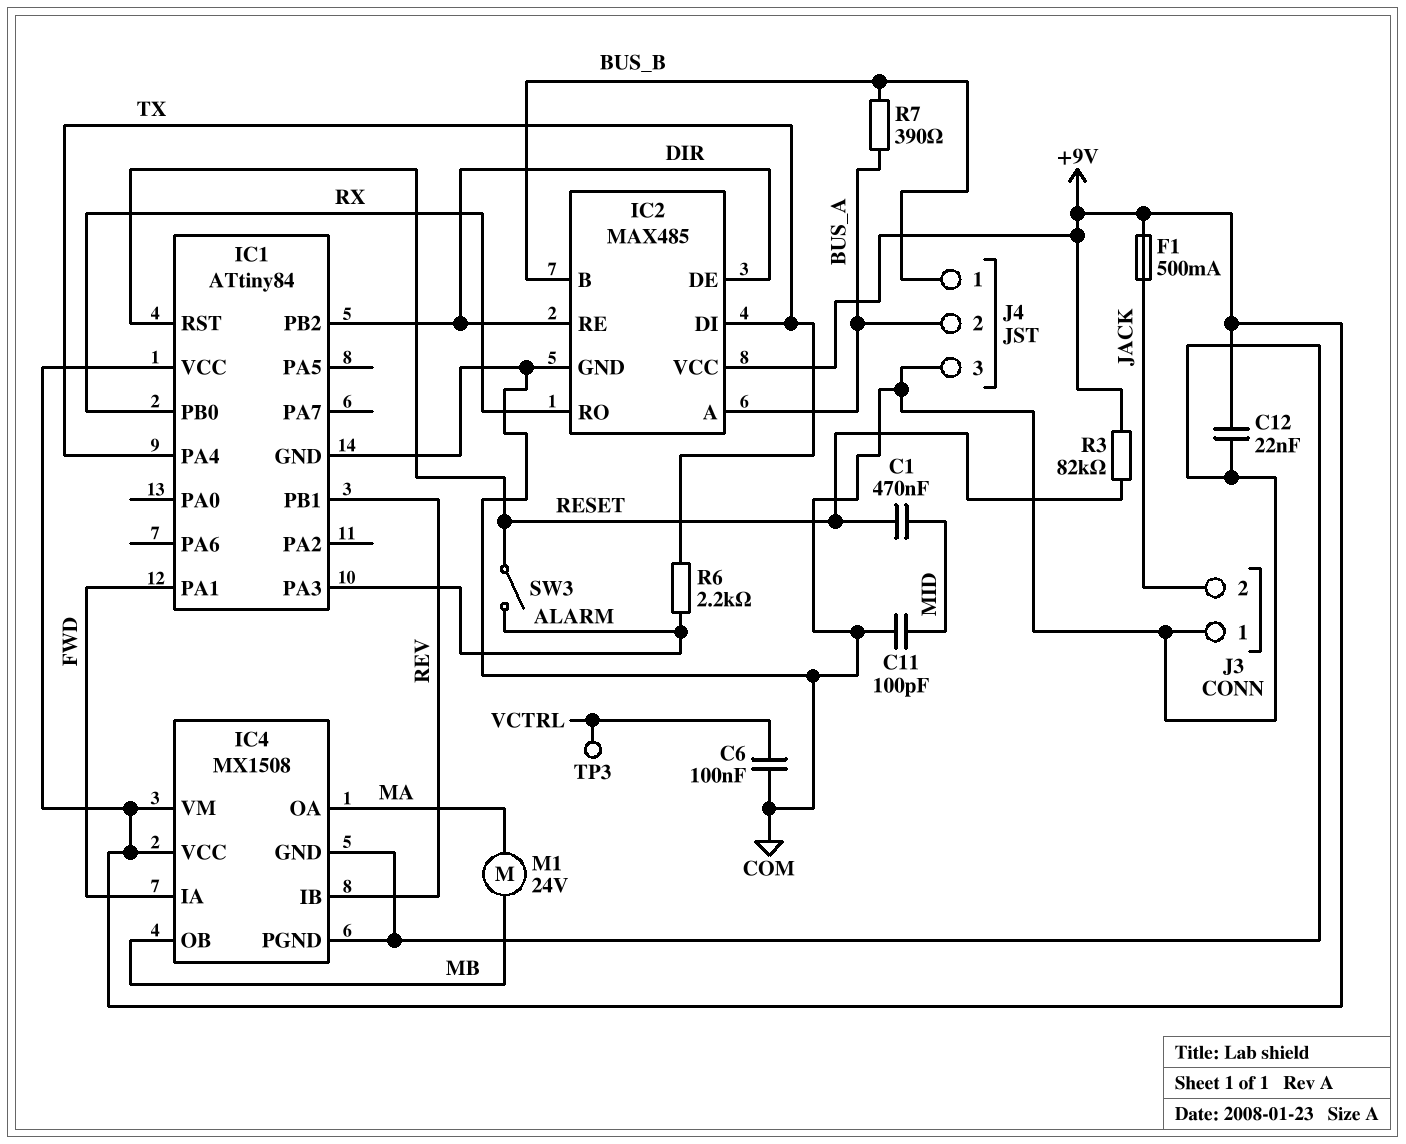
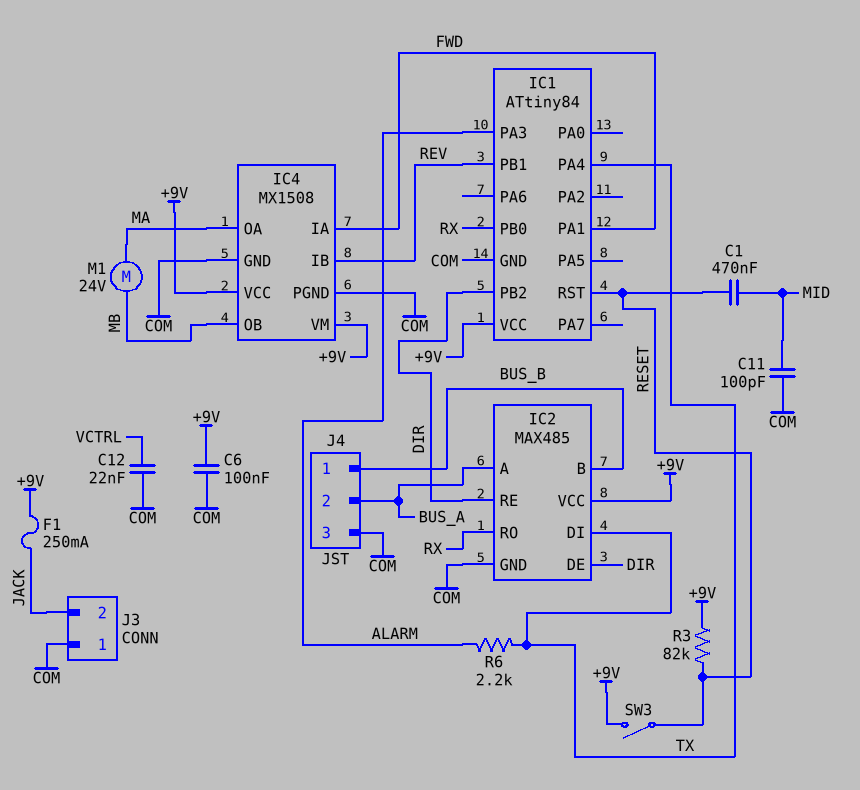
C6: 100nF (COM, VCTRL) -> 100nF (+9V, COM)
C12: 22nF (+9V, COM) -> 22nF (COM, VCTRL)
F1: 500mA (+9V, JACK) -> 250mA (+9V, JACK)
R7: 390 (BUS_A, BUS_B) -> none
SW3: switch (ALARM, RESET) -> switch (+9V, RESET)
TP3: test point (VCTRL) -> none

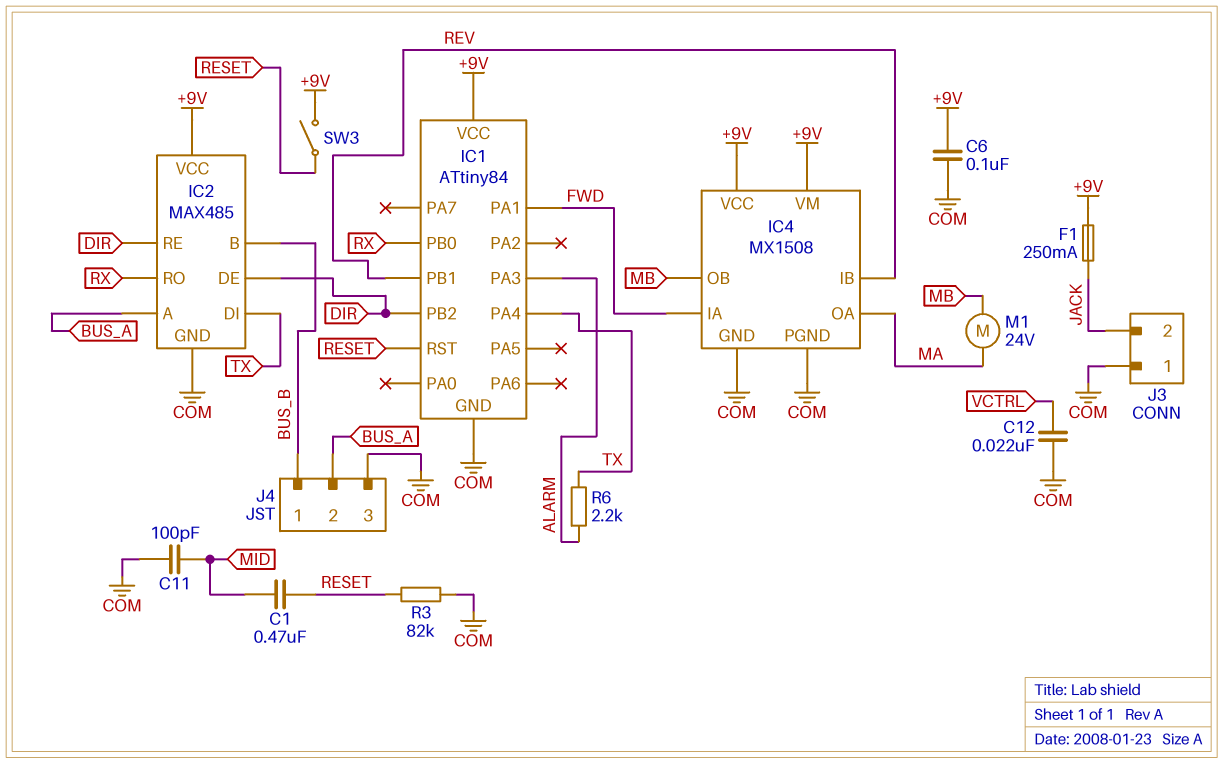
R3: 82k (+9V, RESET) -> 82k (COM, RESET)

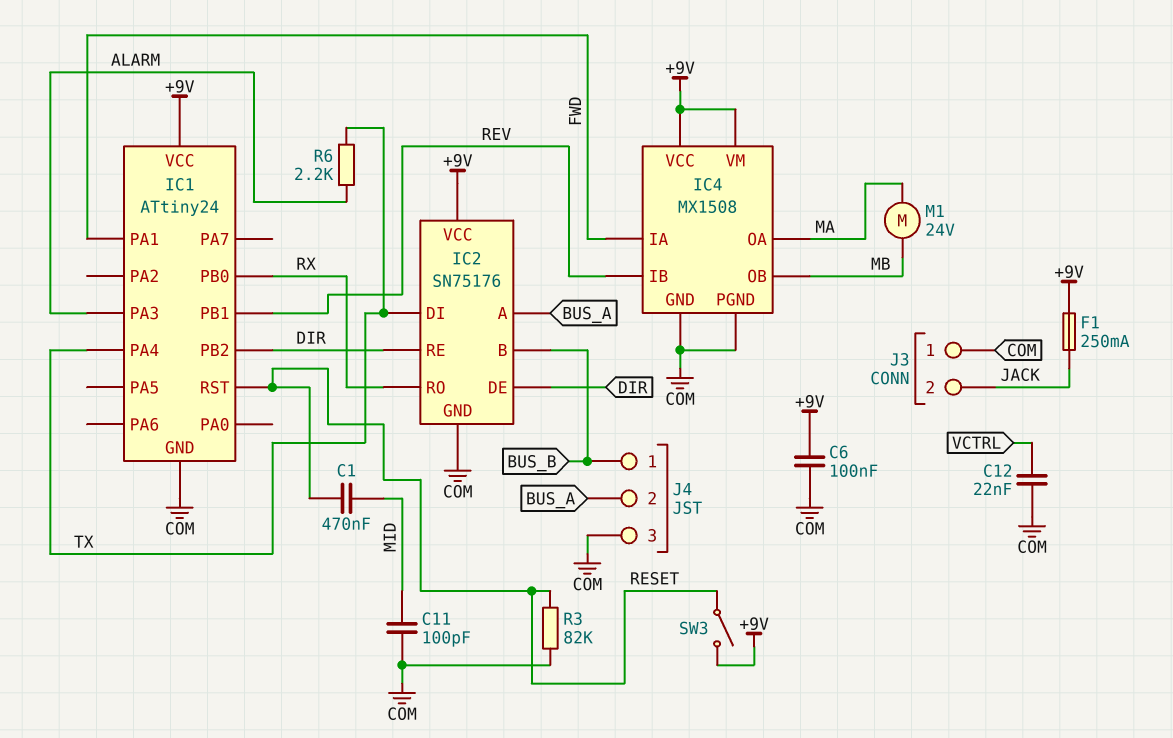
IC1: ATtiny84 -> ATtiny24
IC2: MAX485 -> SN75176

